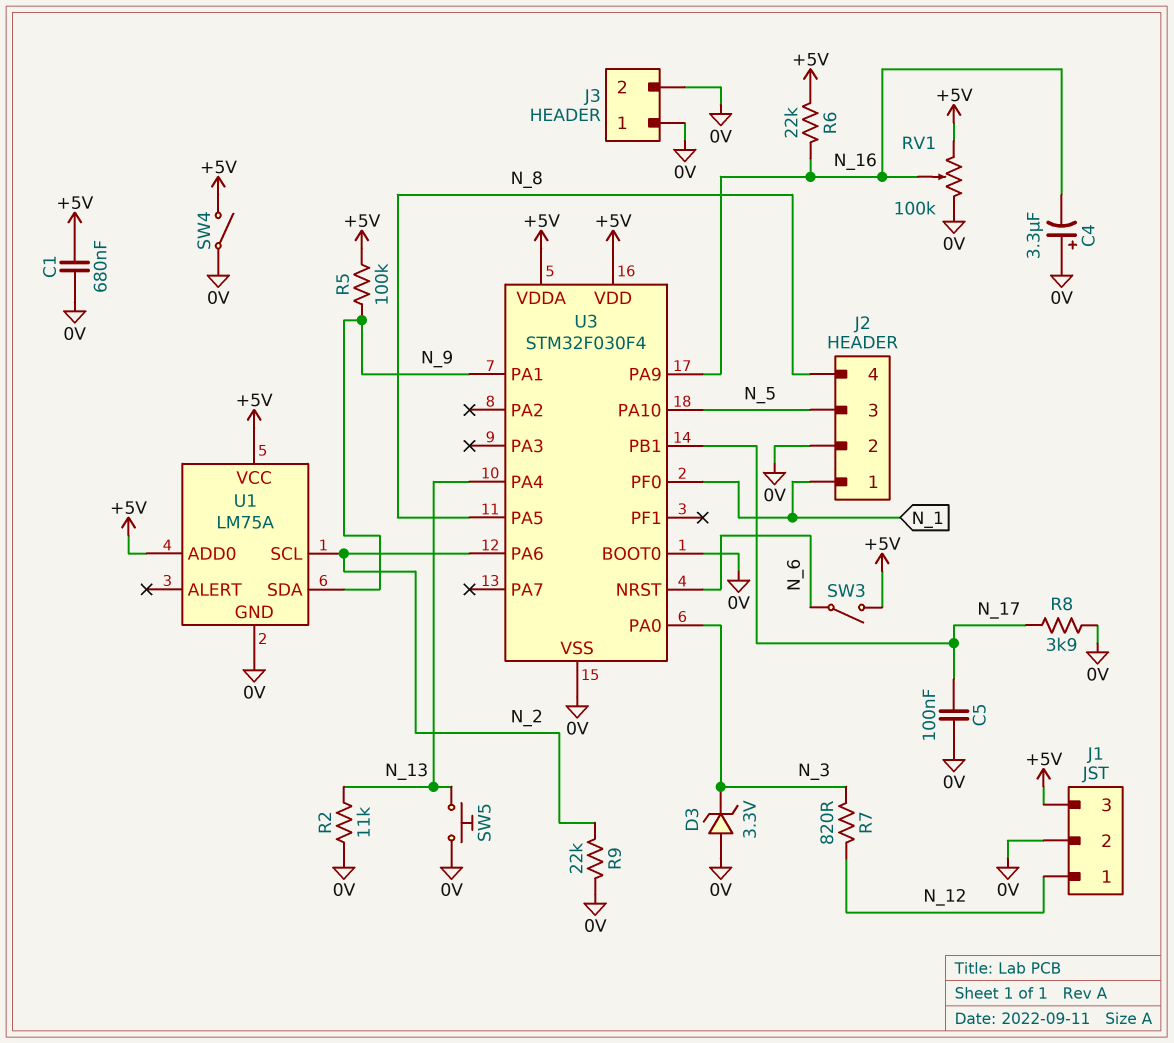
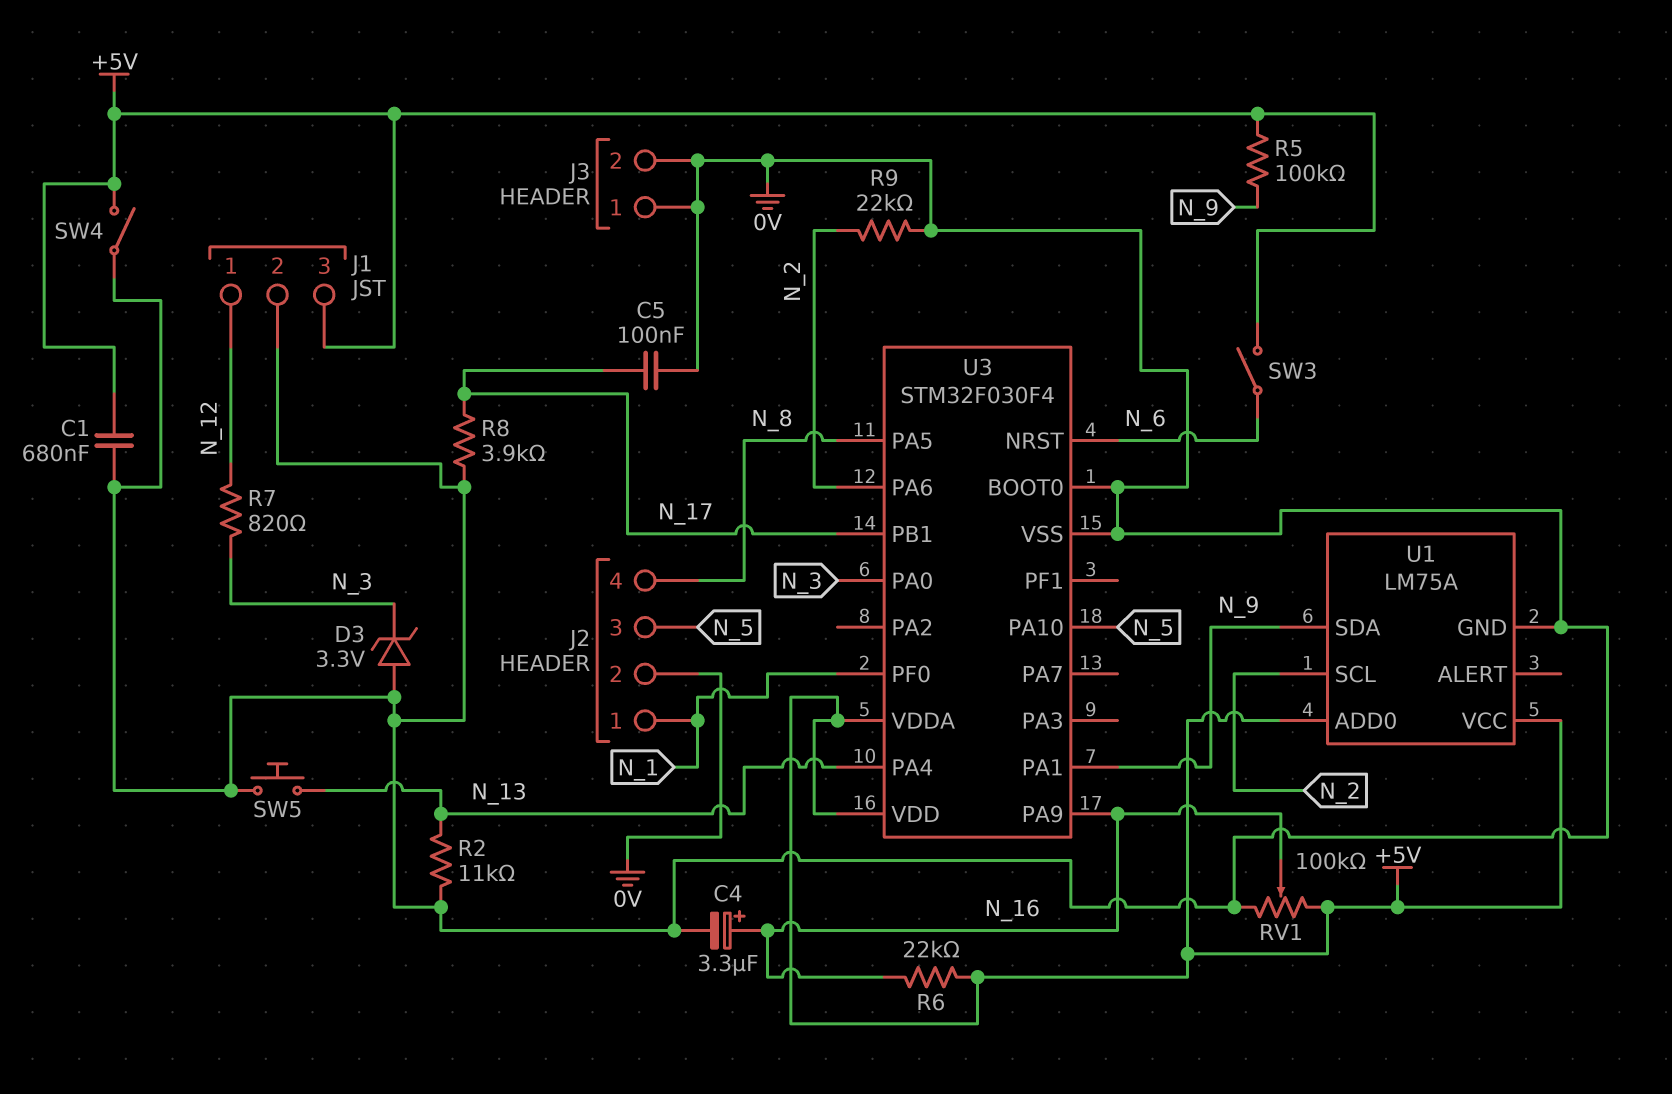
C4: 3.3uF (plus 0V, minus N_16) -> 3.3uF (plus N_16, minus 0V)

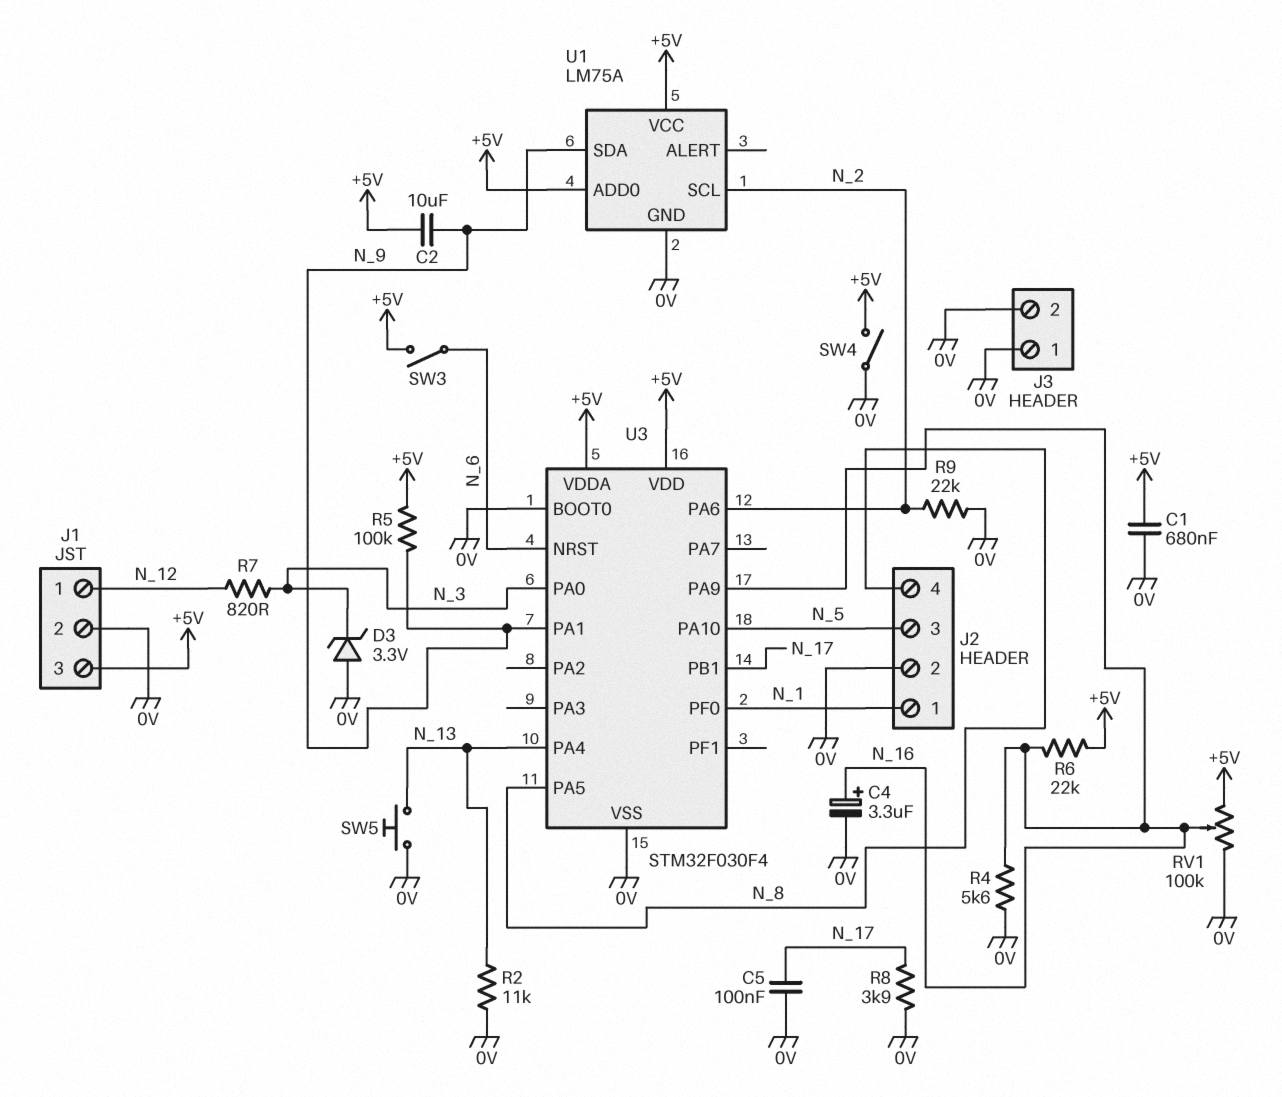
C2: none -> 10uF (+5V, N_9)
R4: none -> 5.6k (0V, N_16)

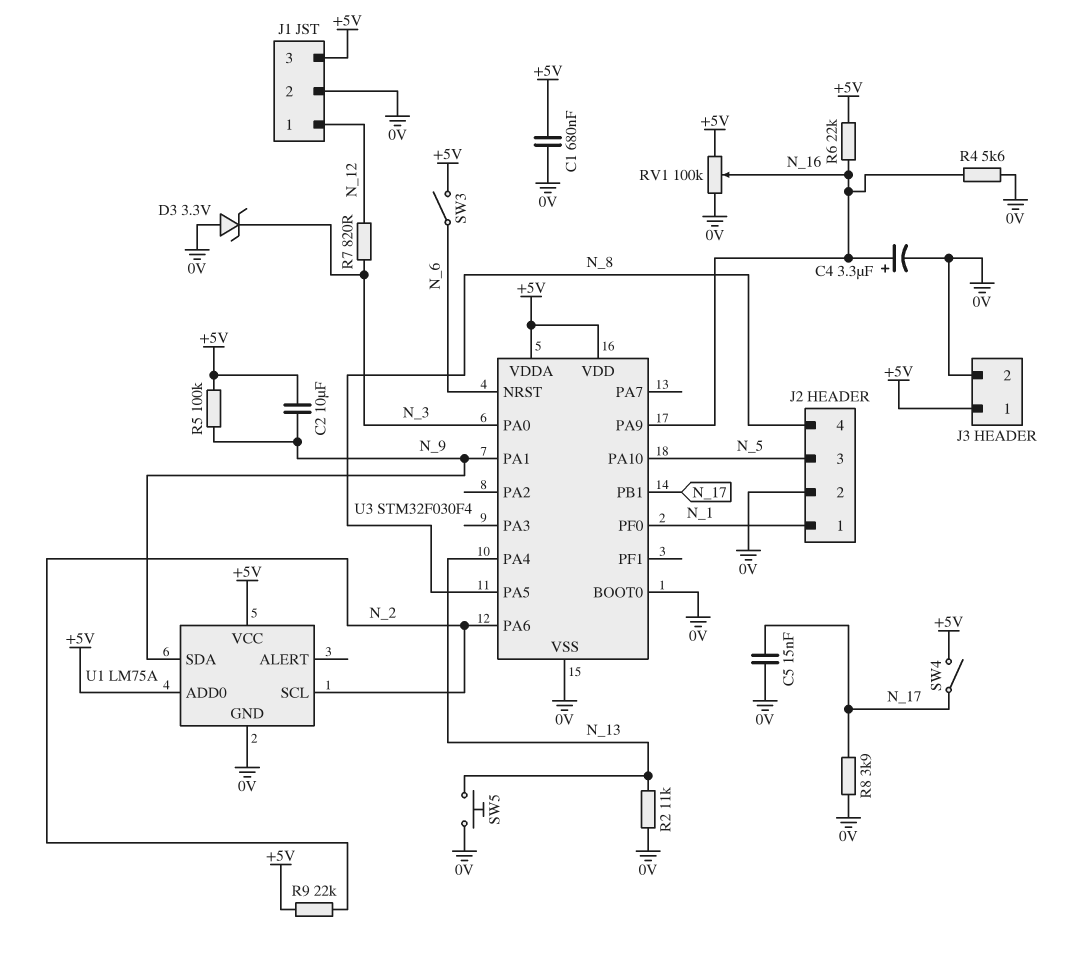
C5: 100nF (0V, N_17) -> 15nF (0V, N_17)
J3 pin 1: 0V -> +5V
R9: 22k (0V, N_2) -> 22k (+5V, N_2)
SW4: switch (+5V, 0V) -> switch (+5V, N_17)

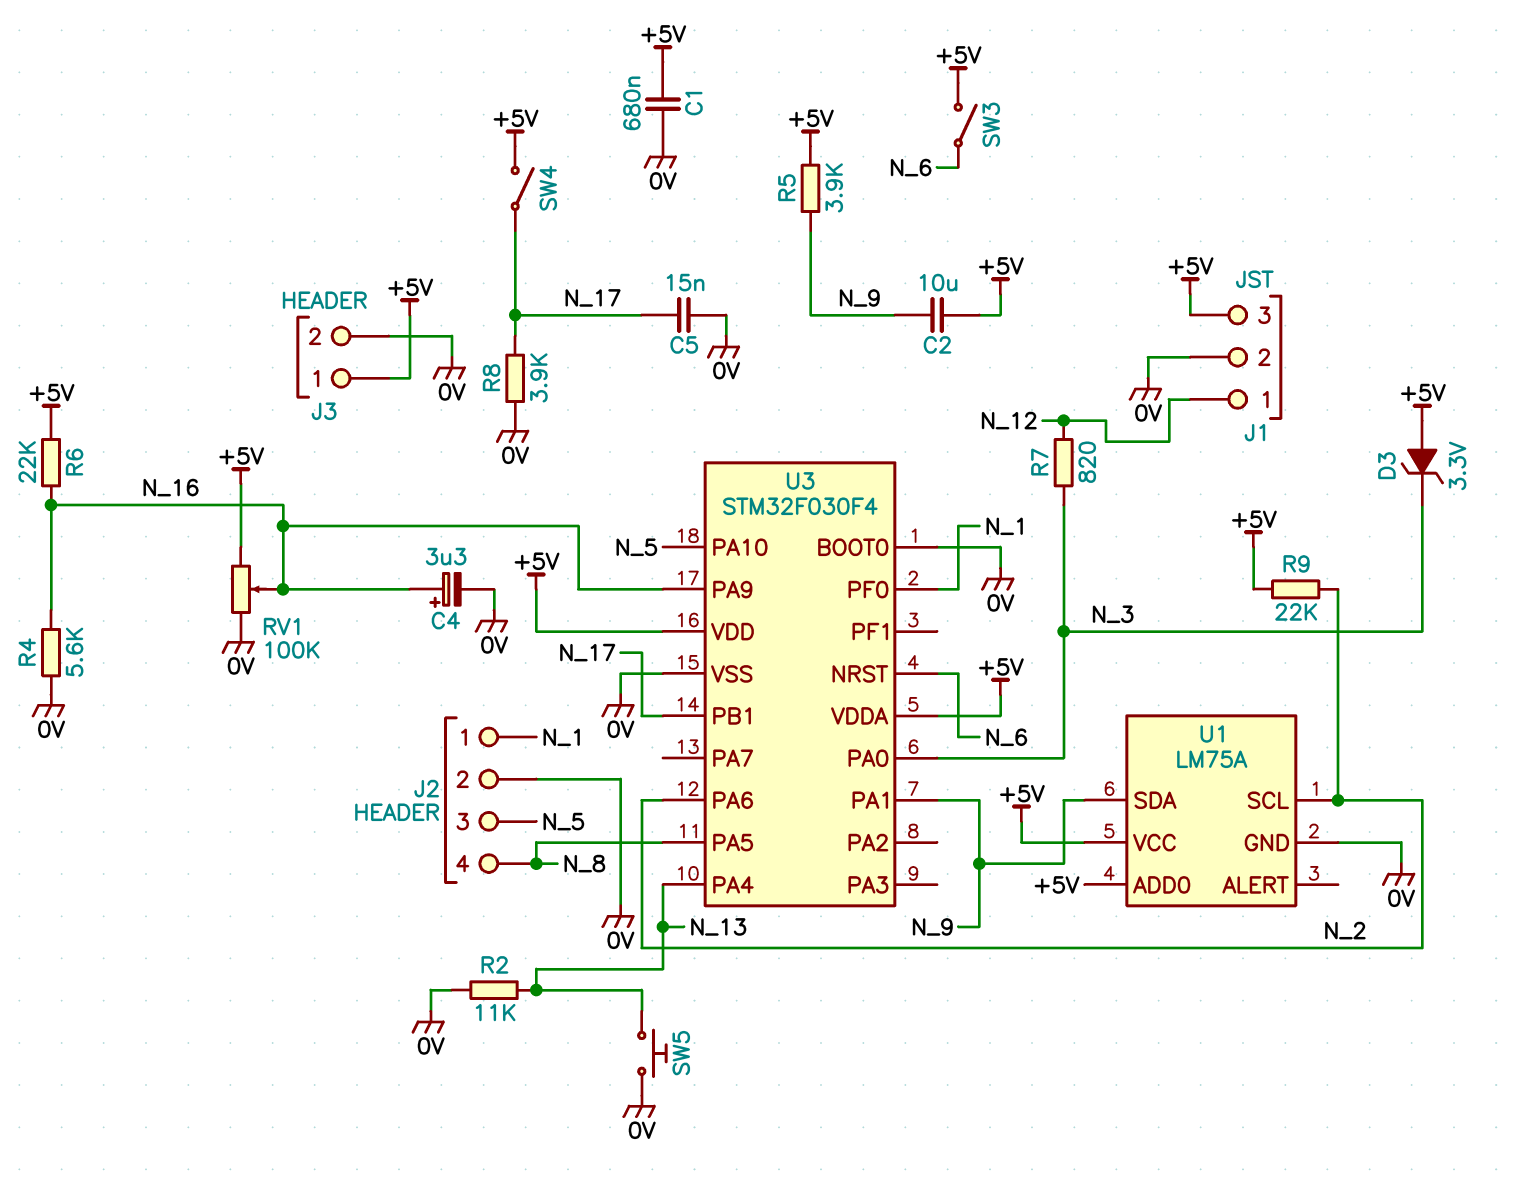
D3: zener 3.3V (A 0V, K N_3) -> zener 3.3V (A +5V, K N_3)
R5: 100k (+5V, N_9) -> 3.9k (+5V, N_9)

